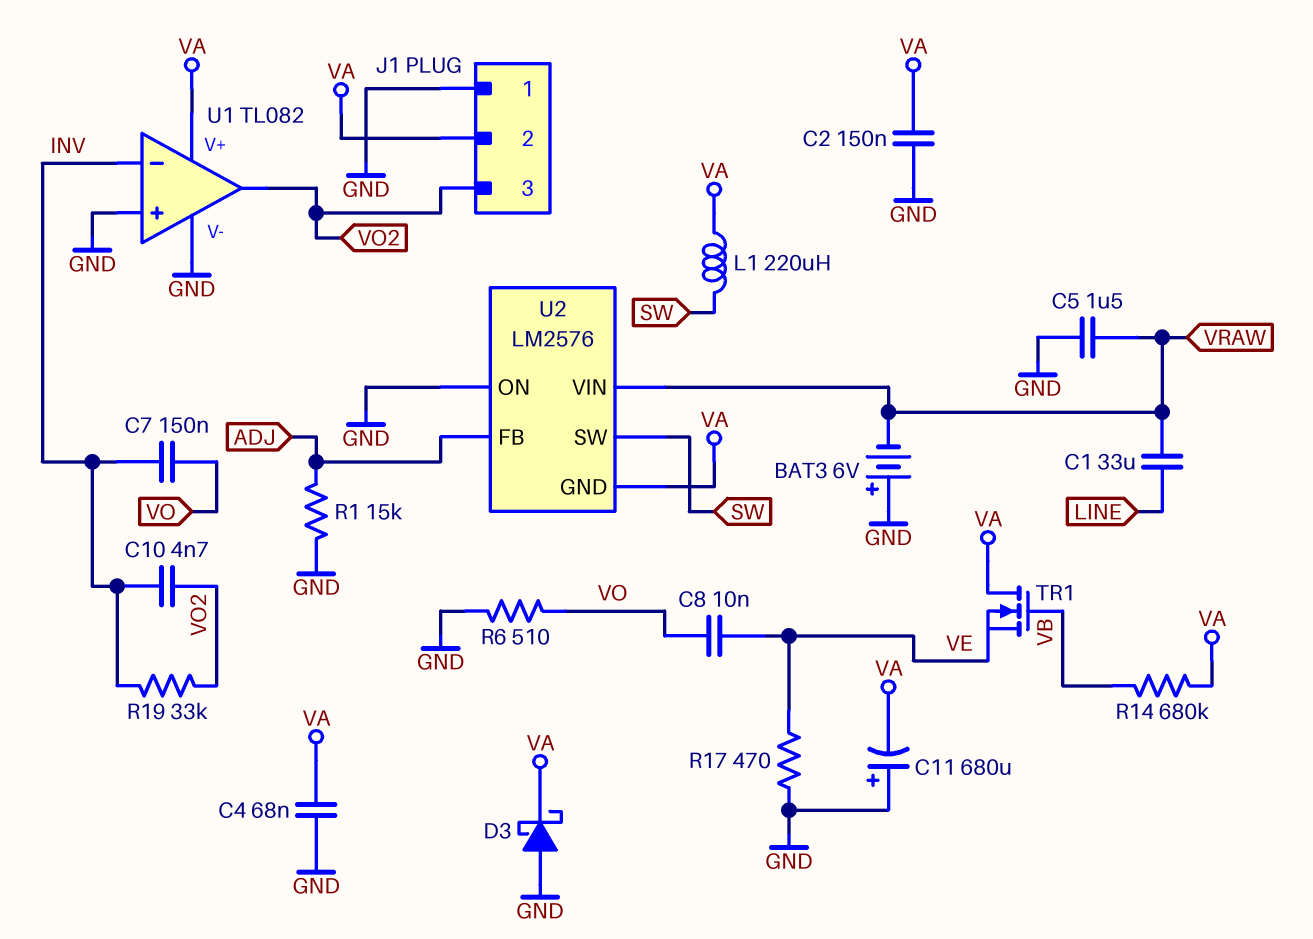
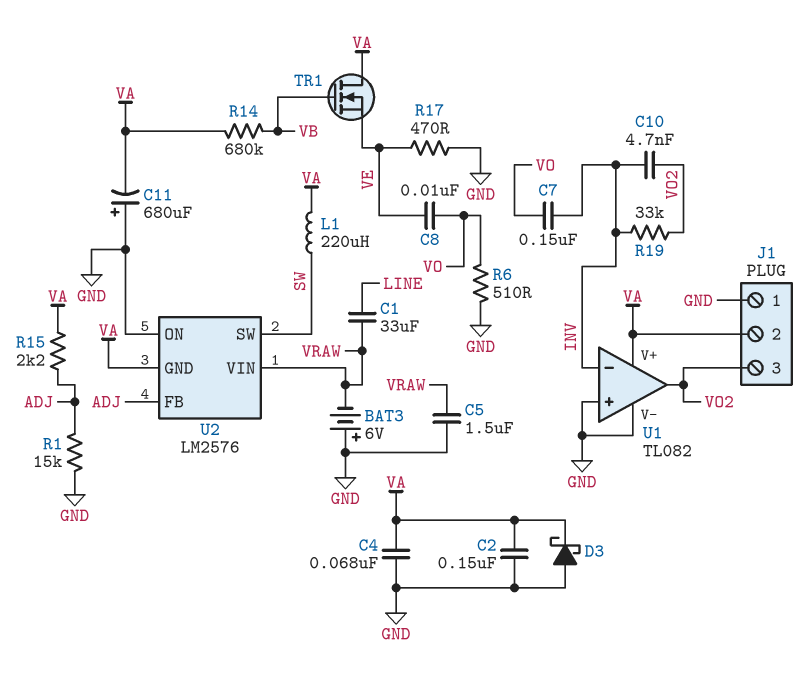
R15: none -> 2.2k (ADJ, VA)

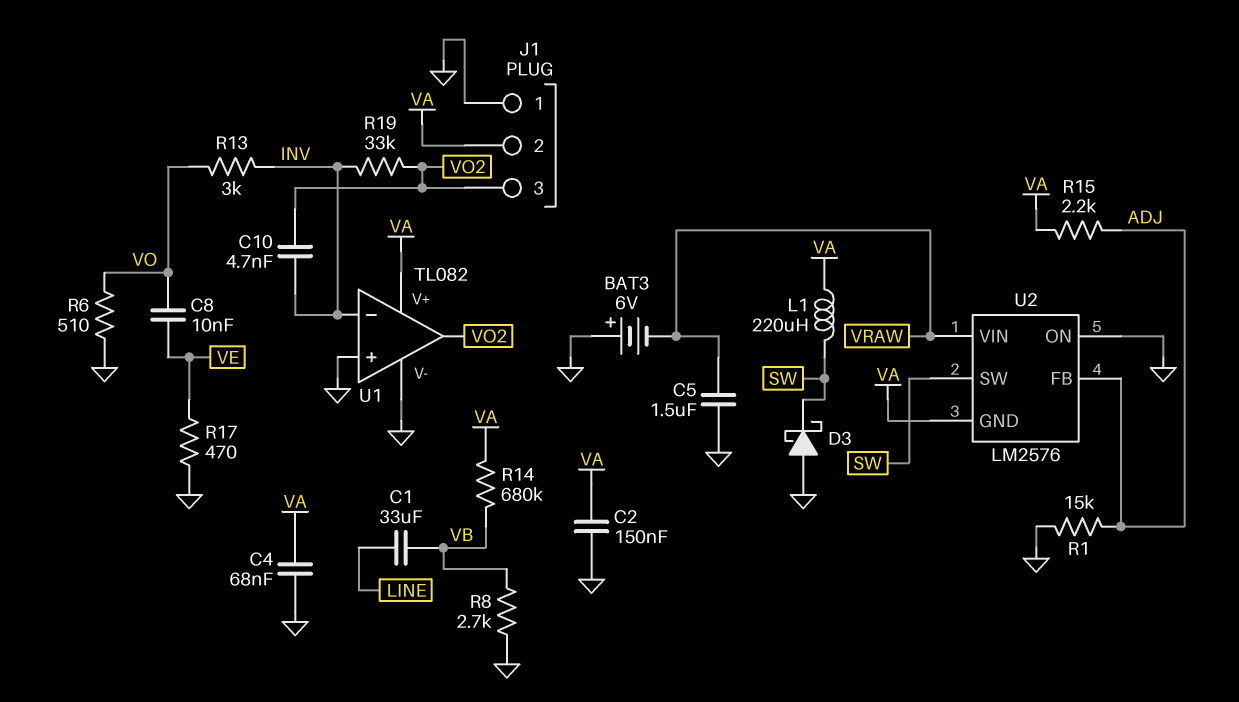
C1: 33uF (LINE, VRAW) -> 33uF (LINE, VB)
C7: 150nF (INV, VO) -> none
C11: 680uF (plus GND, minus VA) -> none
D3: schottky (A GND, K VA) -> schottky (A GND, K SW)
R8: none -> 2.7k (GND, VB)
R13: none -> 3k (INV, VO)
TR1: NMOS (G VB, D VA, S VE) -> none

